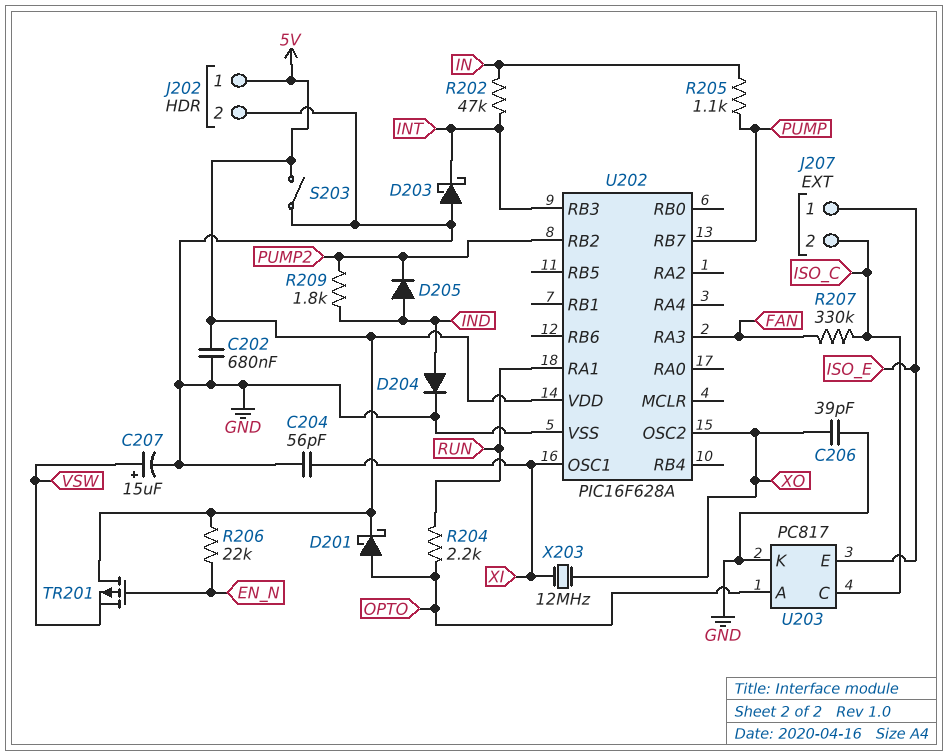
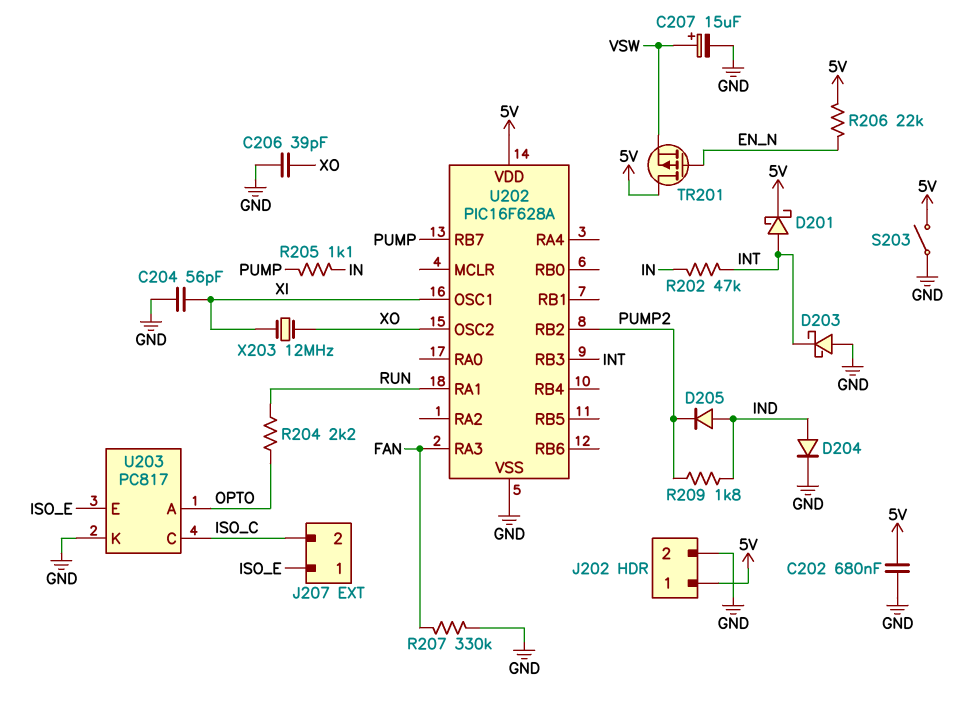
D201: schottky (A OPTO, K 5V) -> schottky (A INT, K 5V)
R207: 330k (FAN, ISO_C) -> 330k (FAN, GND)

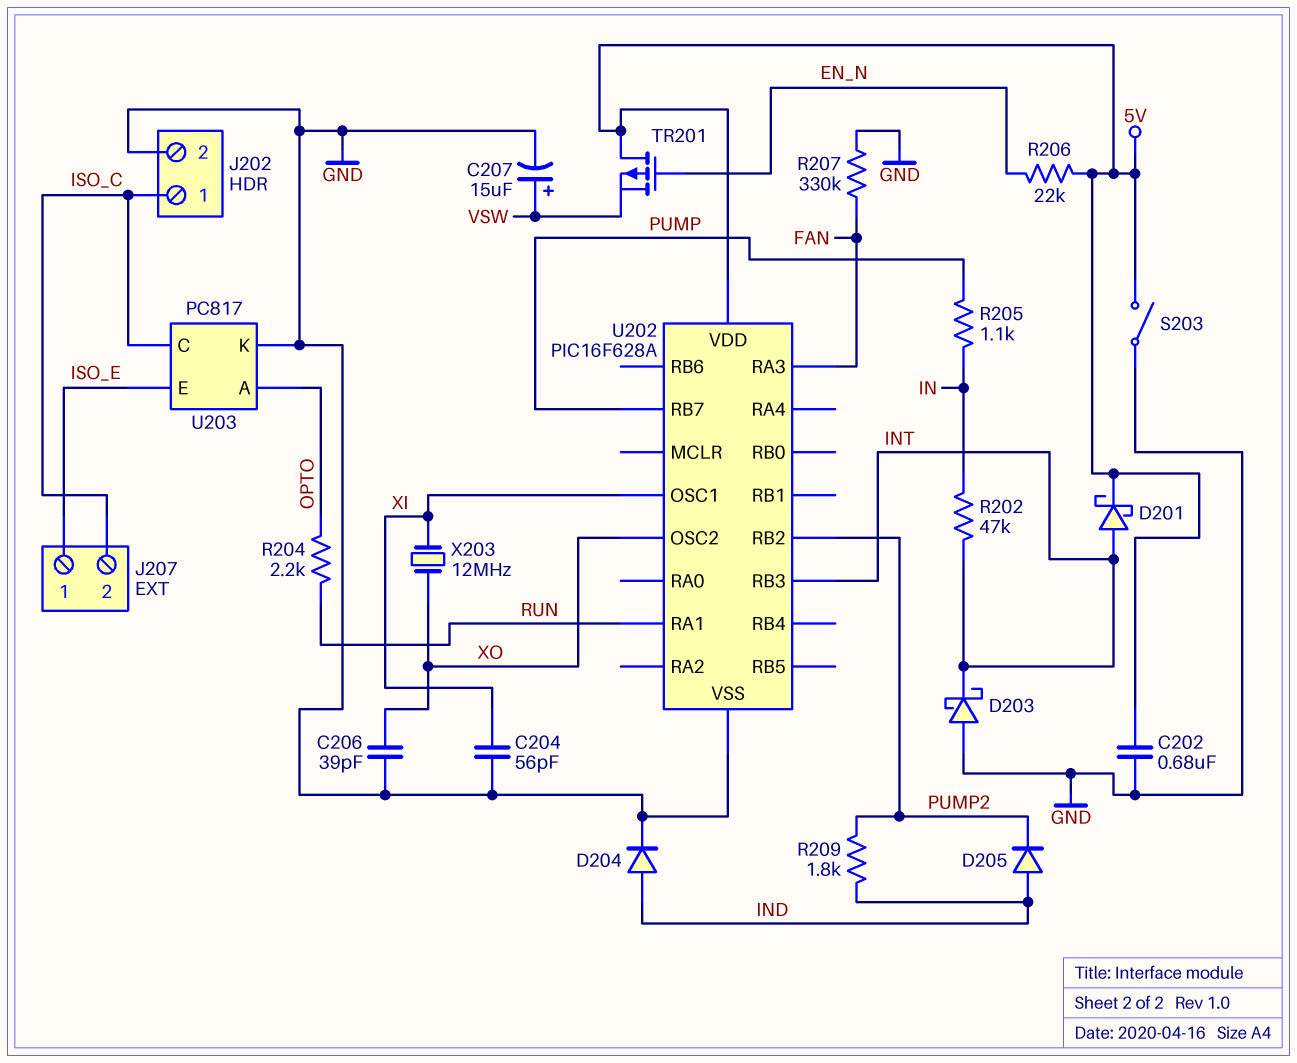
J202 pin 1: 5V -> ISO_C

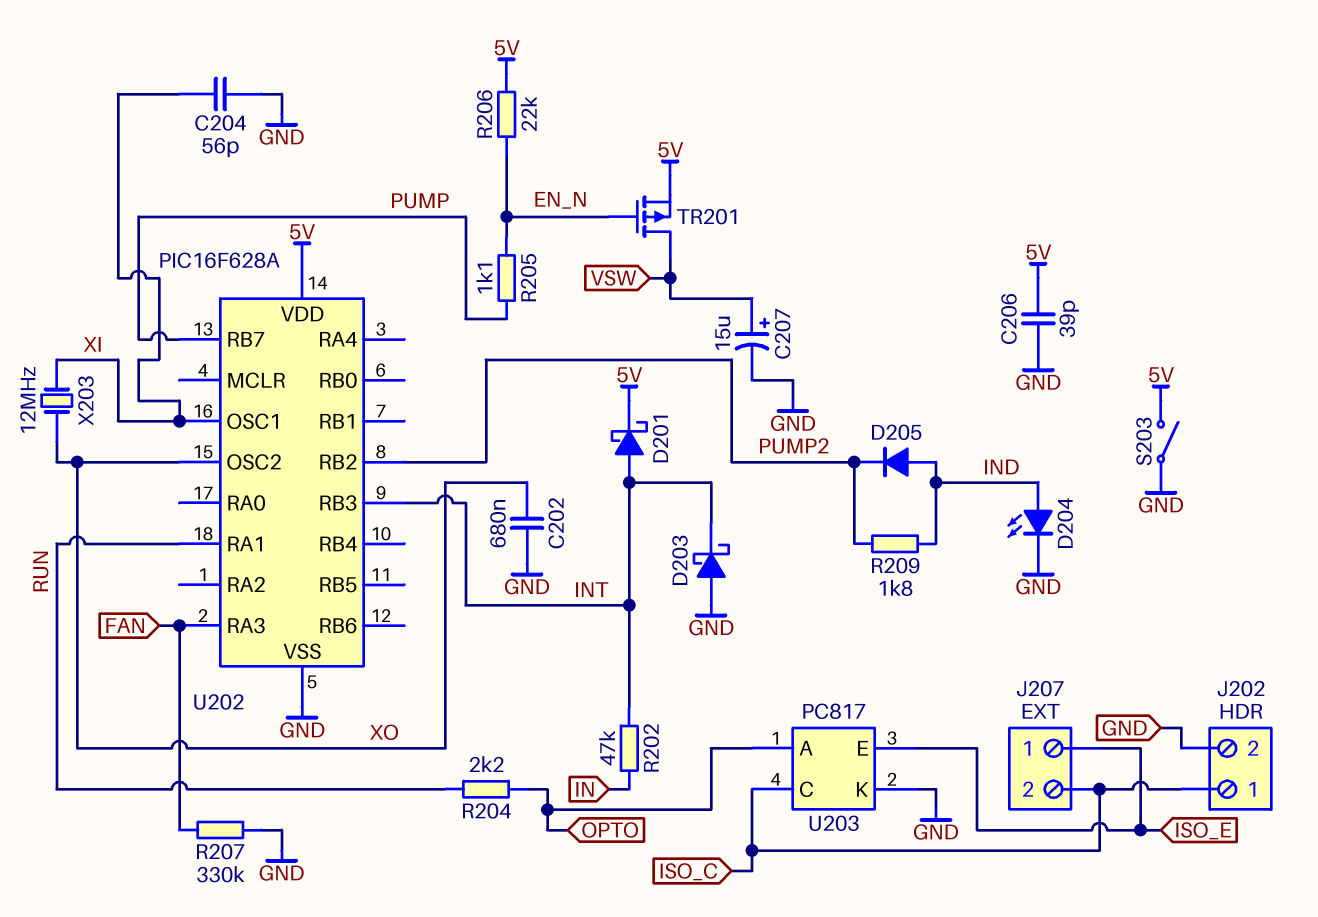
C202: 680nF (5V, GND) -> 680nF (GND, XO)
C206: 39pF (GND, XO) -> 39pF (5V, GND)
D204: diode (A IND, K GND) -> LED (A IND, K GND)
R205: 1.1k (IN, PUMP) -> 1.1k (EN_N, PUMP)
TR201: PMOS (G EN_N, D 5V, S VSW) -> PMOS (G EN_N, D VSW, S 5V)

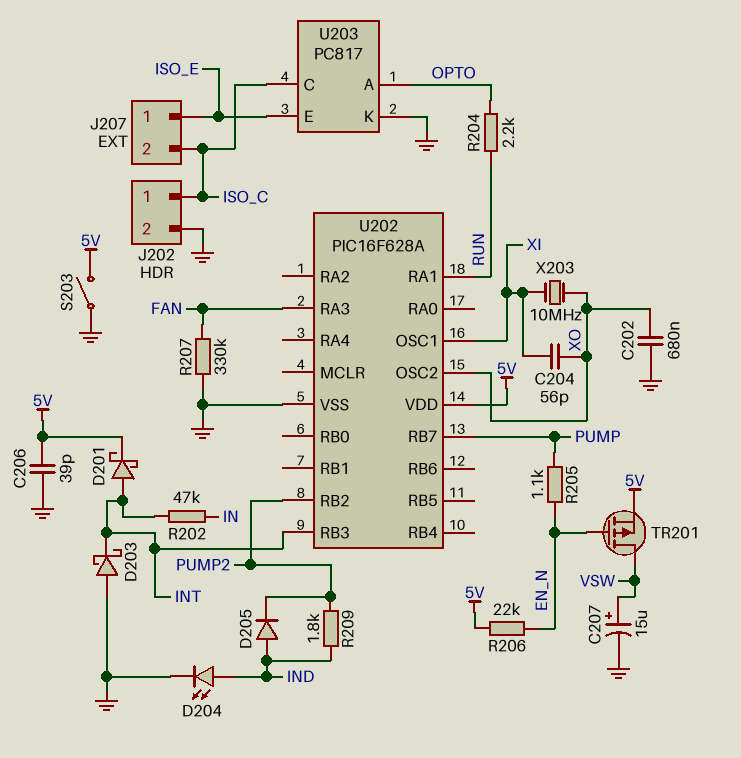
C204: 56pF (GND, XI) -> 56pF (XI, XO)
X203: 12MHz (XI, XO) -> 10MHz (XI, XO)

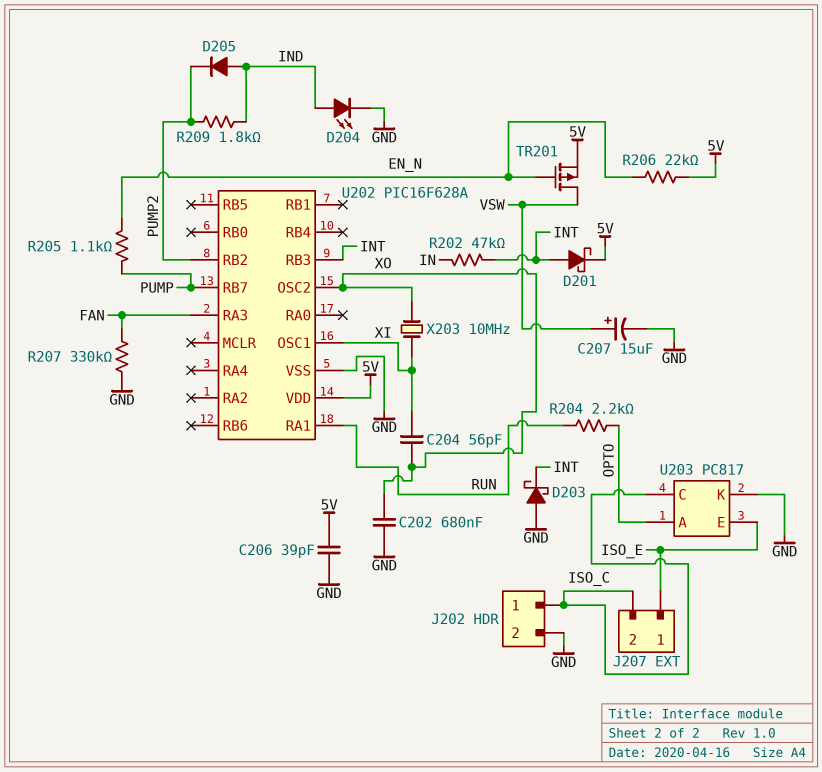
S203: switch (5V, GND) -> none

